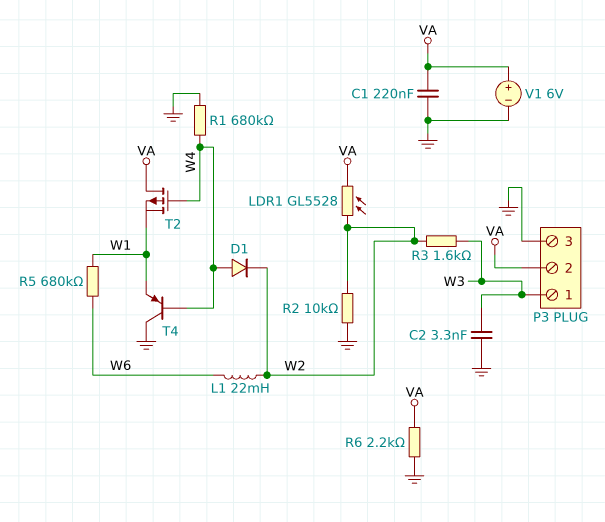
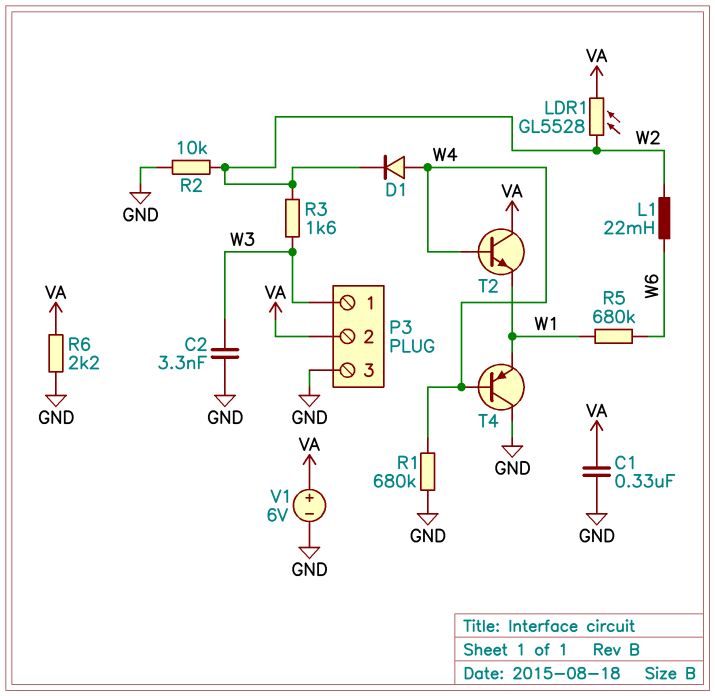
C1: 220nF (GND, VA) -> 330nF (GND, VA)
T2: PMOS (G W4, D VA, S W1) -> NPN (B W4, C VA, E W1)

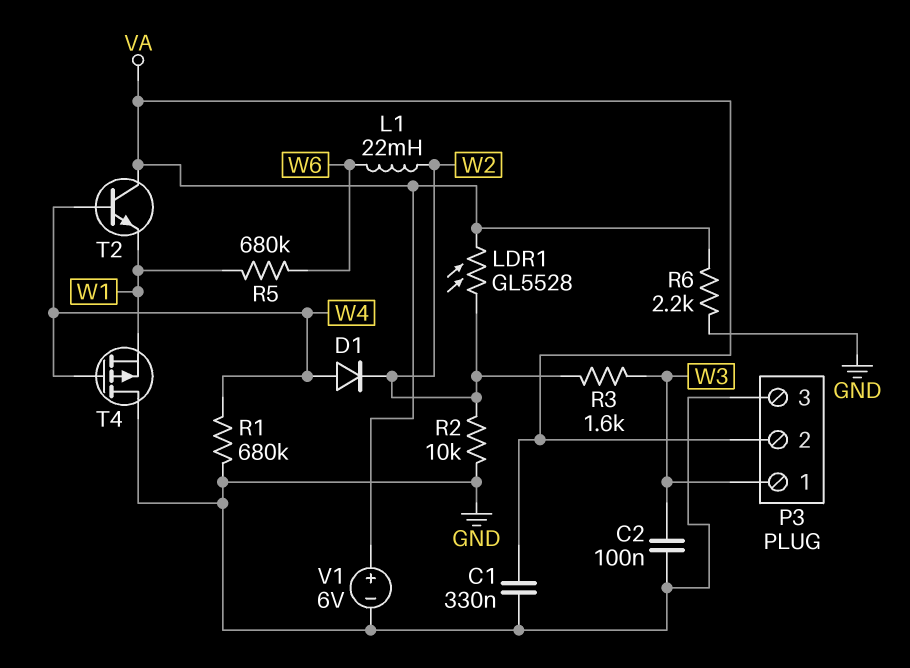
C2: 3.3nF (GND, W3) -> 100nF (GND, W3)
T4: PNP (B W4, C GND, E W1) -> PMOS (G W4, D GND, S W1)

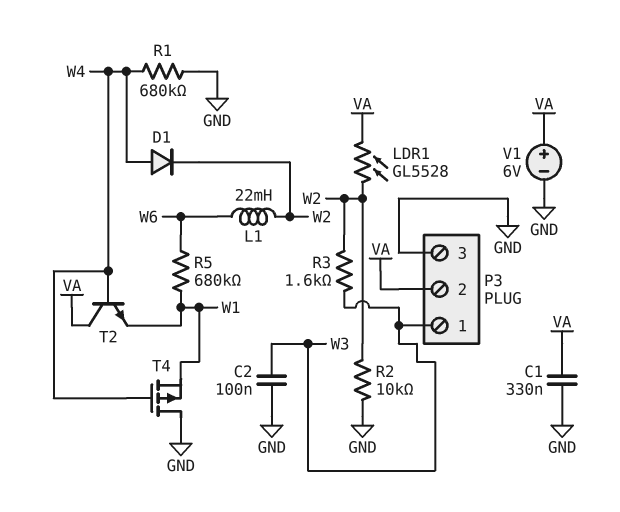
R6: 2.2k (GND, VA) -> none

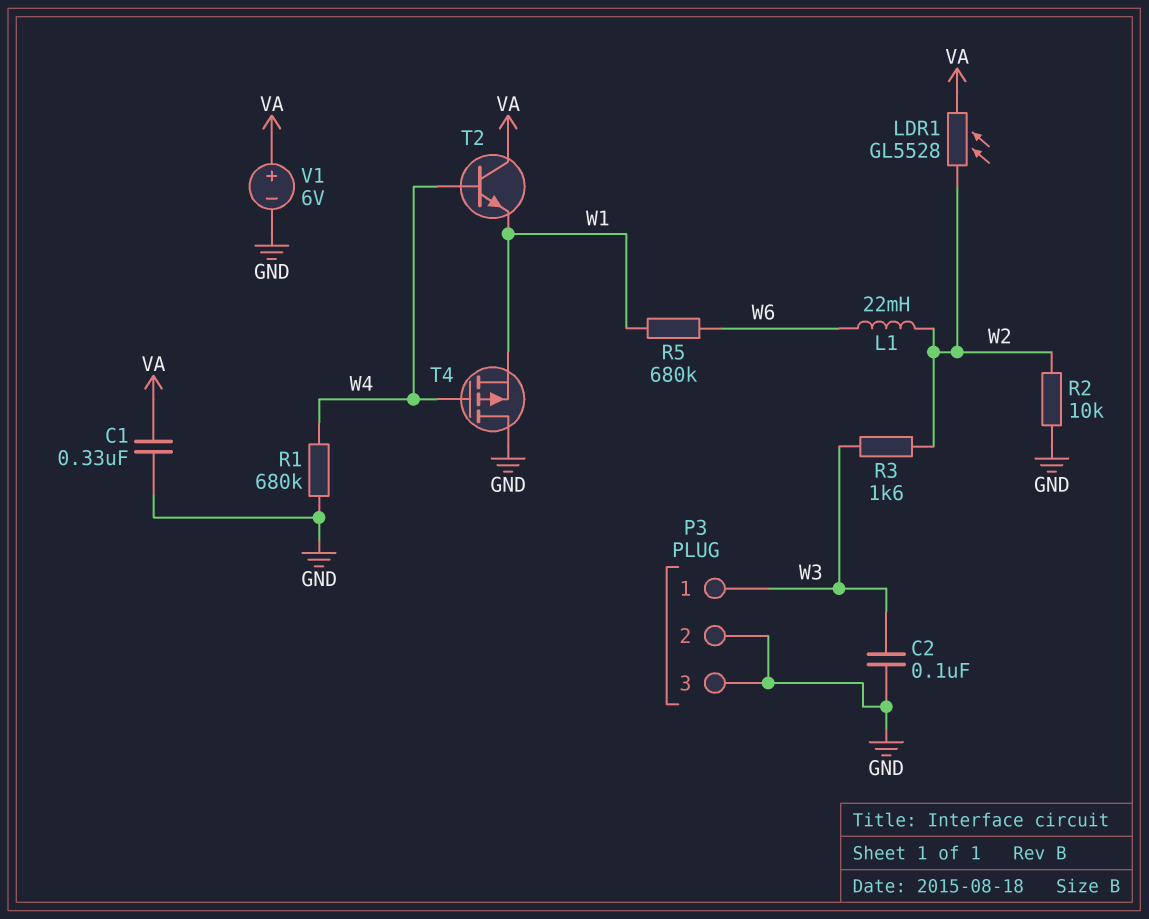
D1: diode (A W4, K W2) -> none
P3 pin 2: VA -> GND

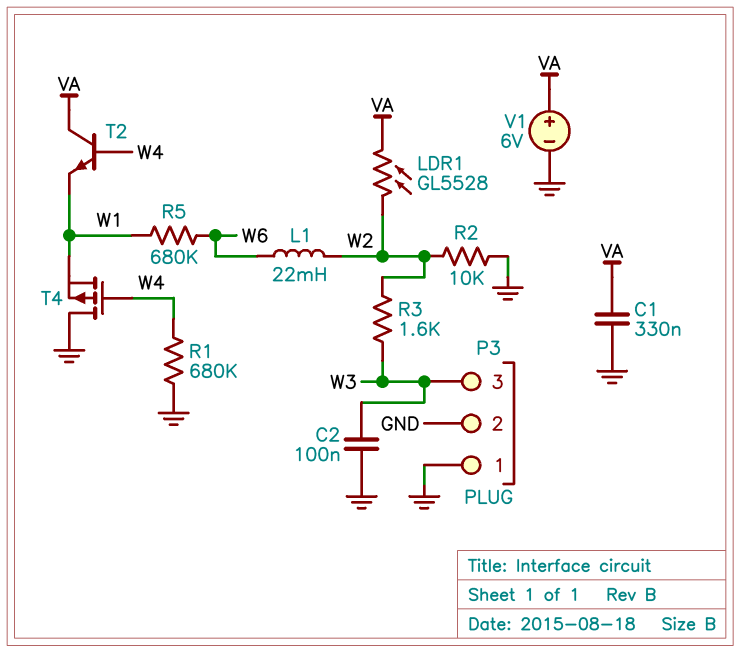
P3 pin 1: W3 -> GND
P3 pin 3: GND -> W3

